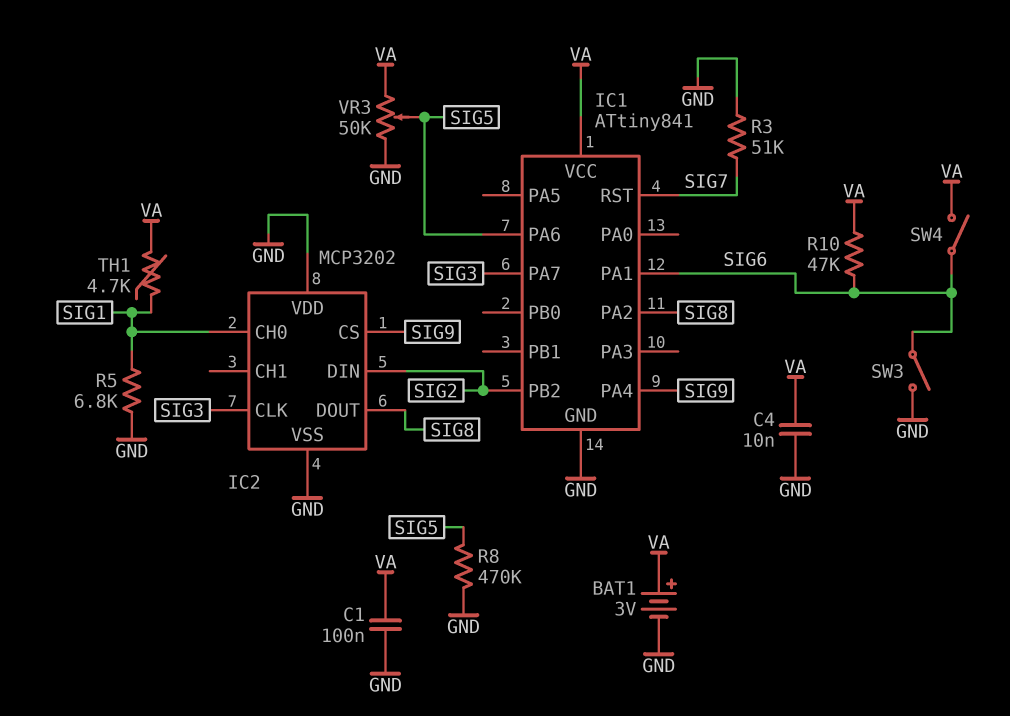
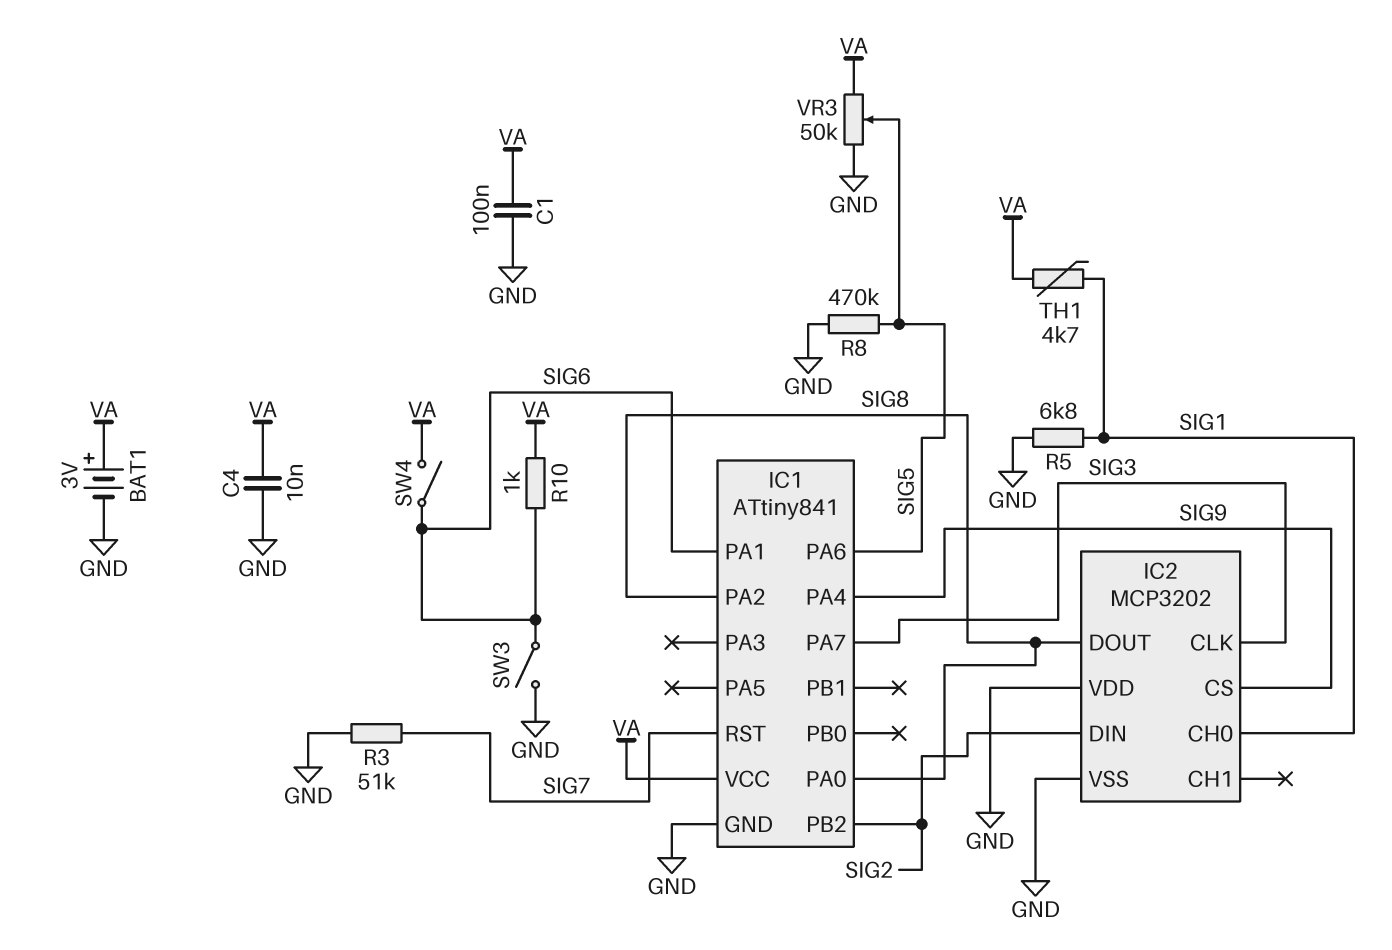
IC1 pin PA0: none -> SIG8
R10: 47k (SIG6, VA) -> 1k (SIG6, VA)

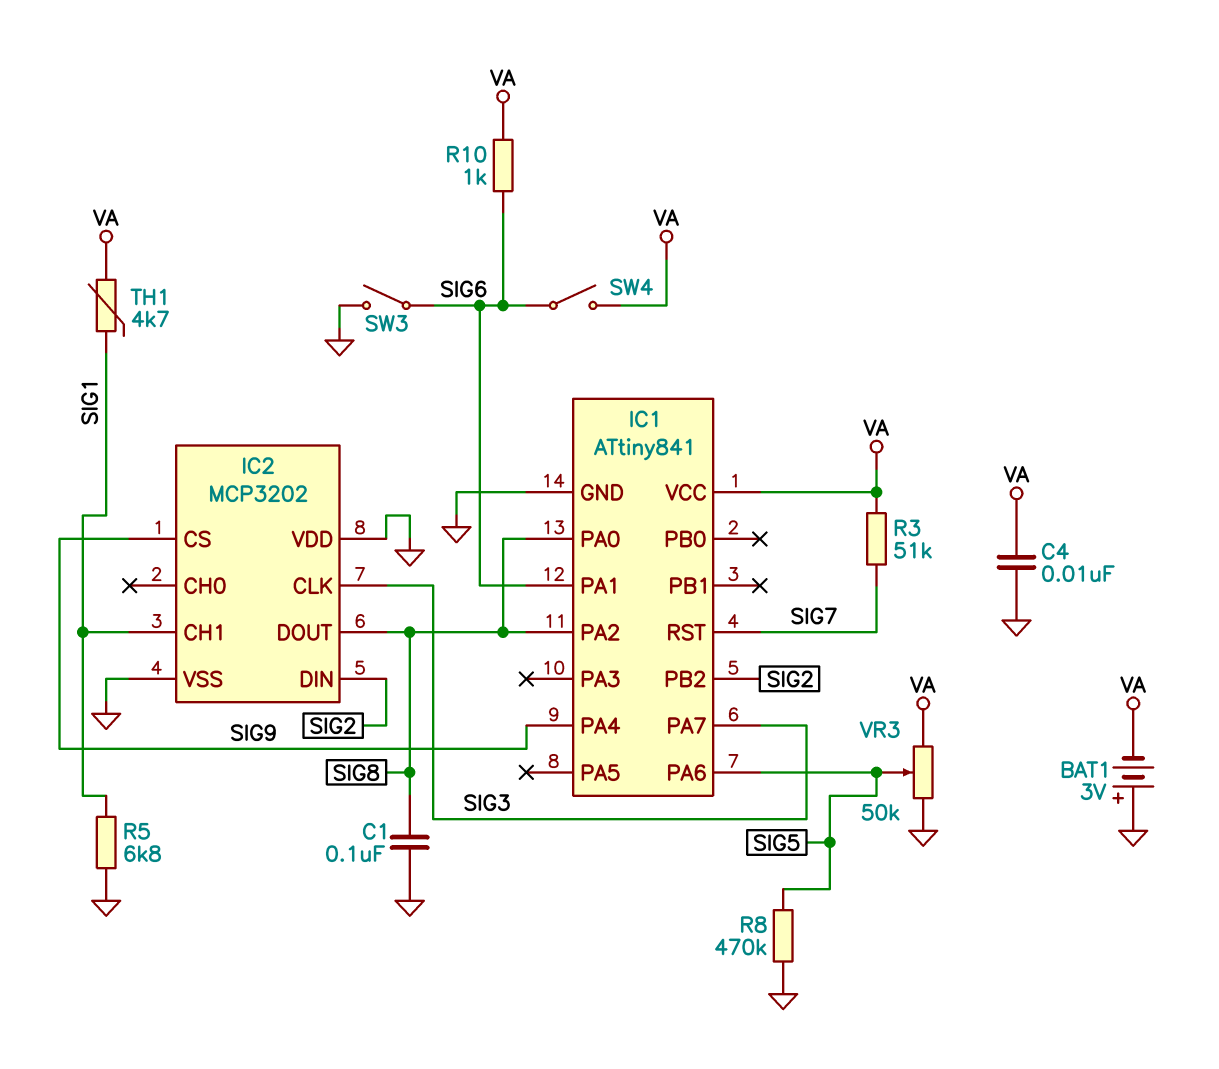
BAT1: 3V (plus VA, minus GND) -> 3V (plus GND, minus VA)
C1: 100nF (GND, VA) -> 100nF (GND, SIG8)
IC2 pin CH0: SIG1 -> none
IC2 pin CH1: none -> SIG1
R3: 51k (GND, SIG7) -> 51k (SIG7, VA)

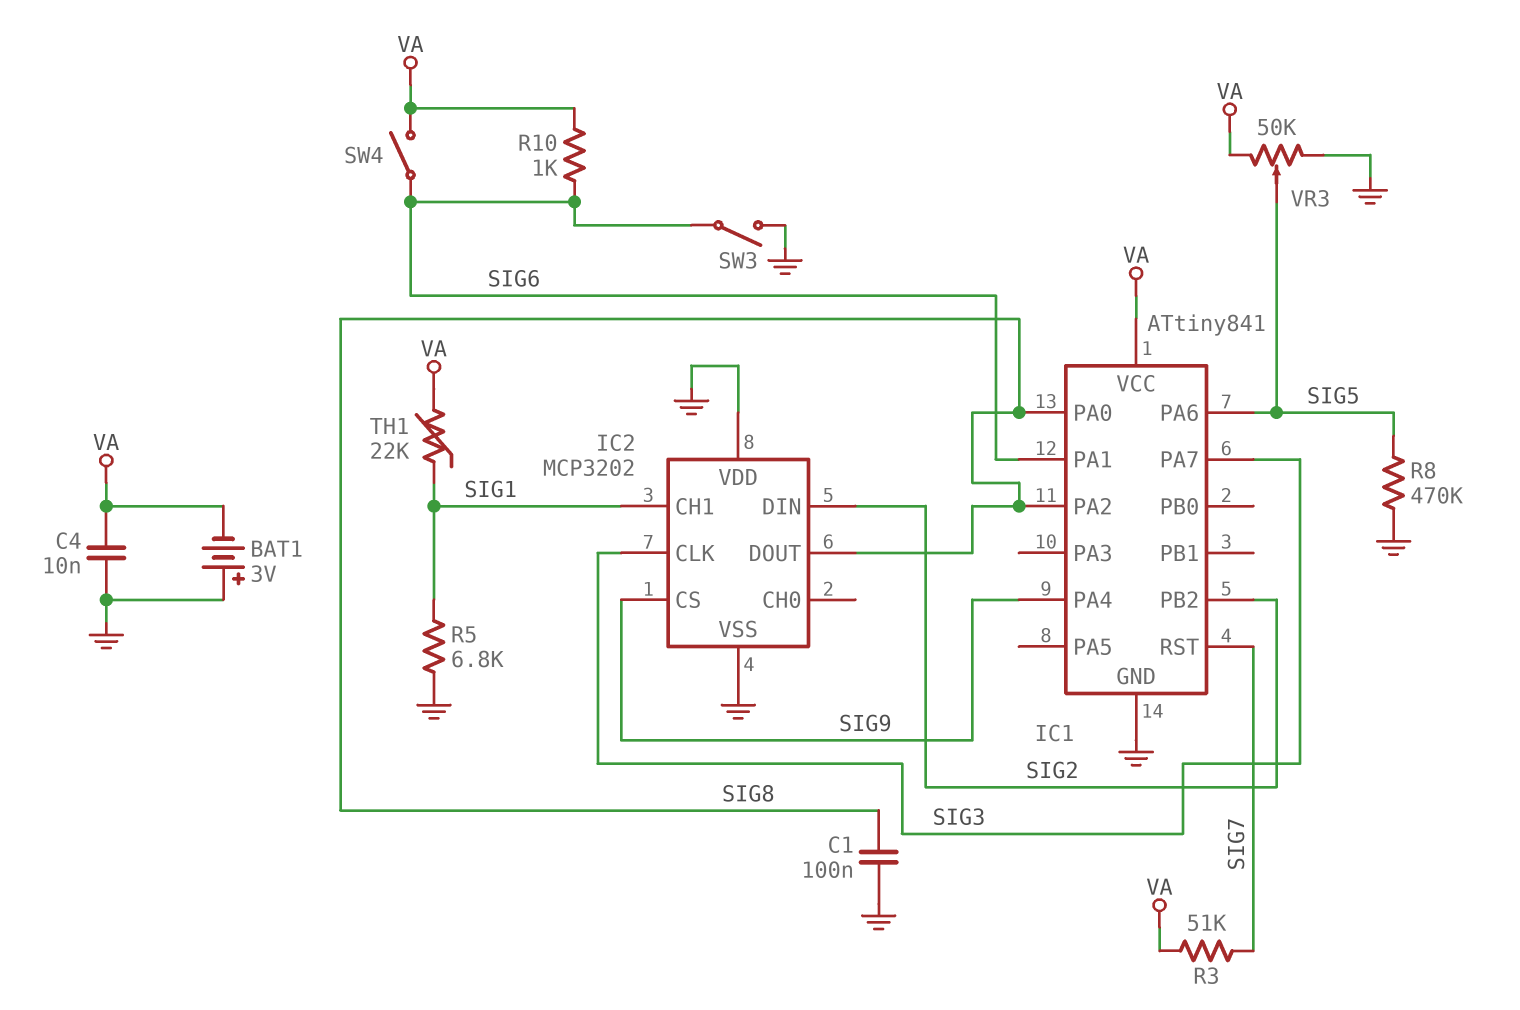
TH1: 4.7k (SIG1, VA) -> 22k (SIG1, VA)

